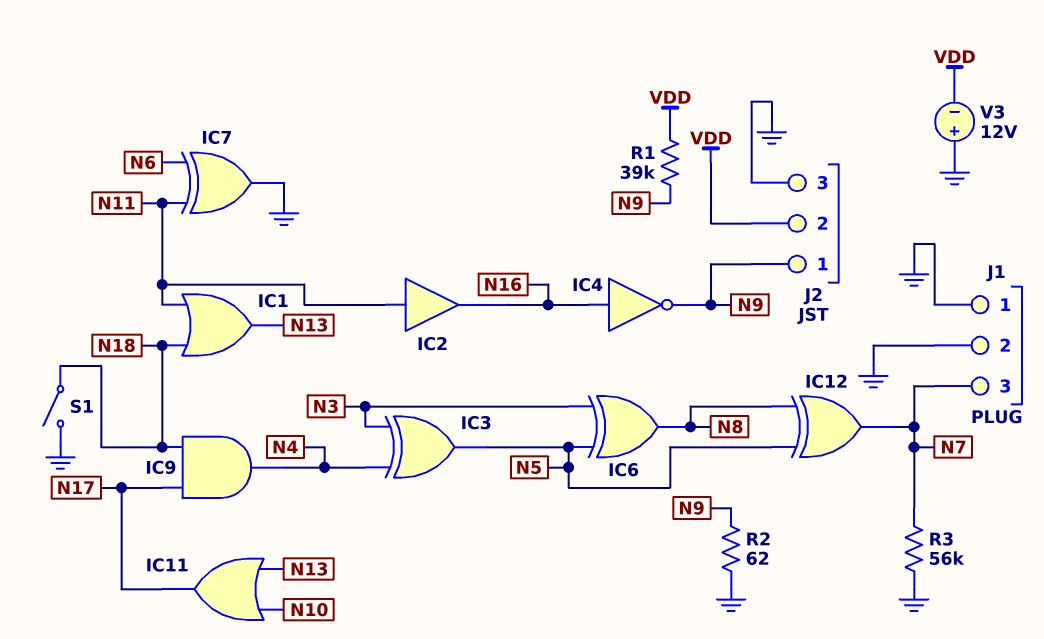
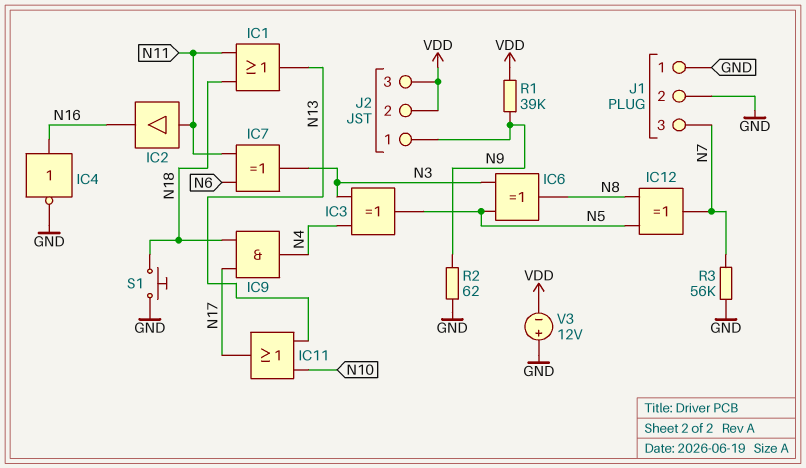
IC4: NOT (in N16, out N9) -> NOT (in N16, out GND)
IC7: XOR (in N6, in N11, out GND) -> XOR (in N6, in N11, out N3)
J2 pin 3: GND -> VDD
S1: switch (GND, N18) -> button (GND, N18)

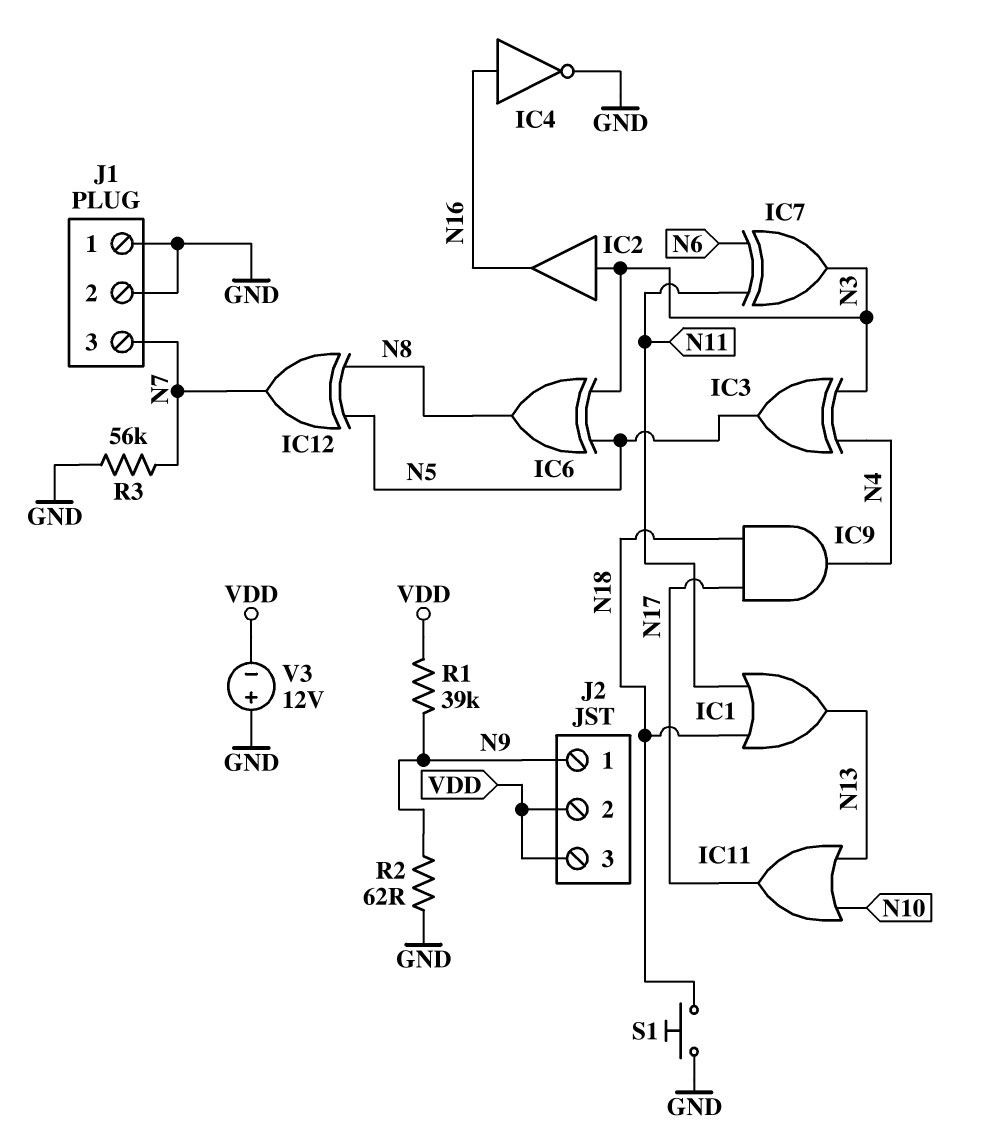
IC2: buffer (in N11, out N16) -> buffer (in N3, out N16)

